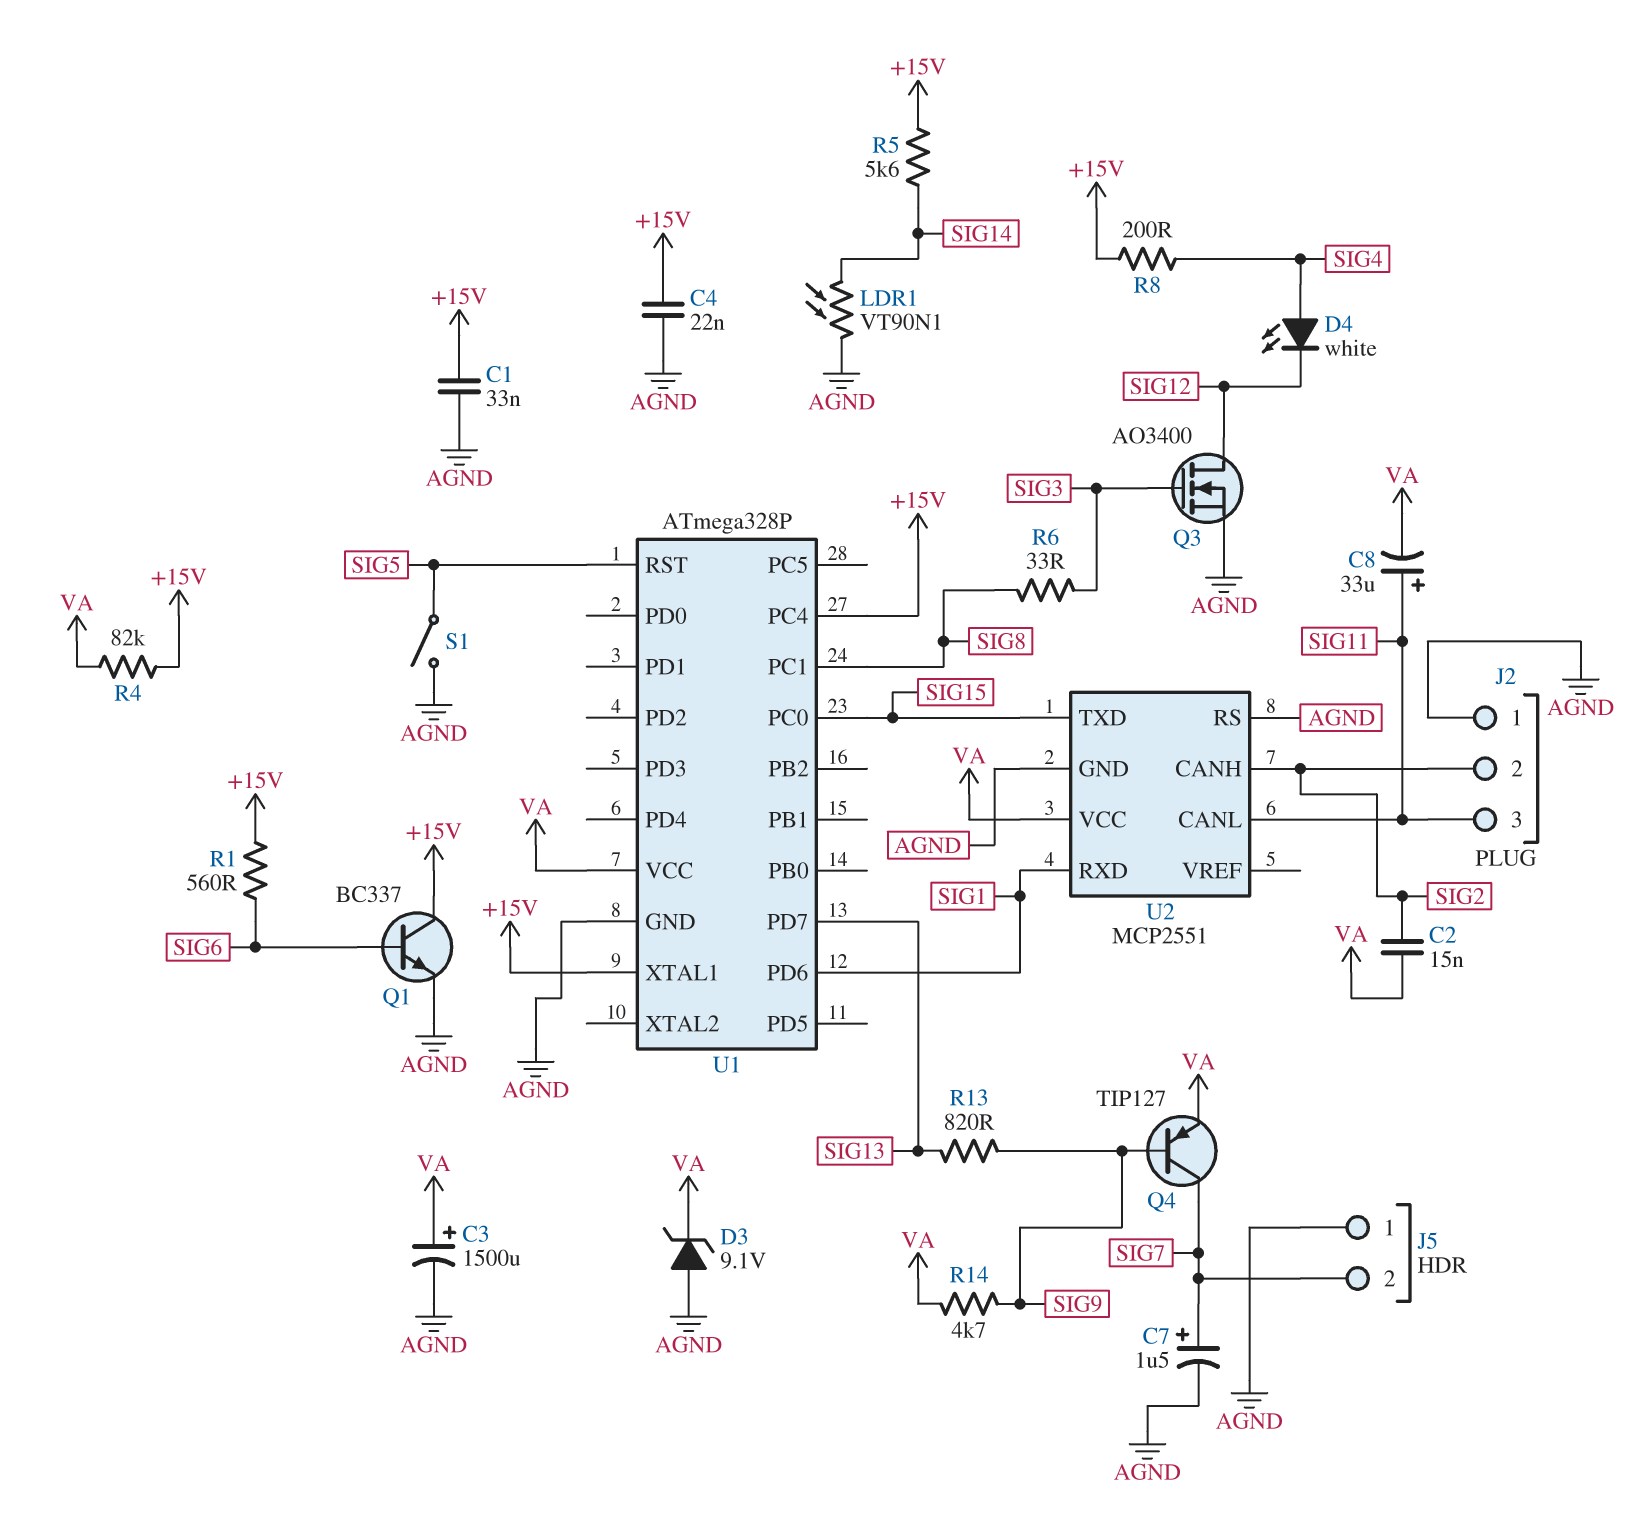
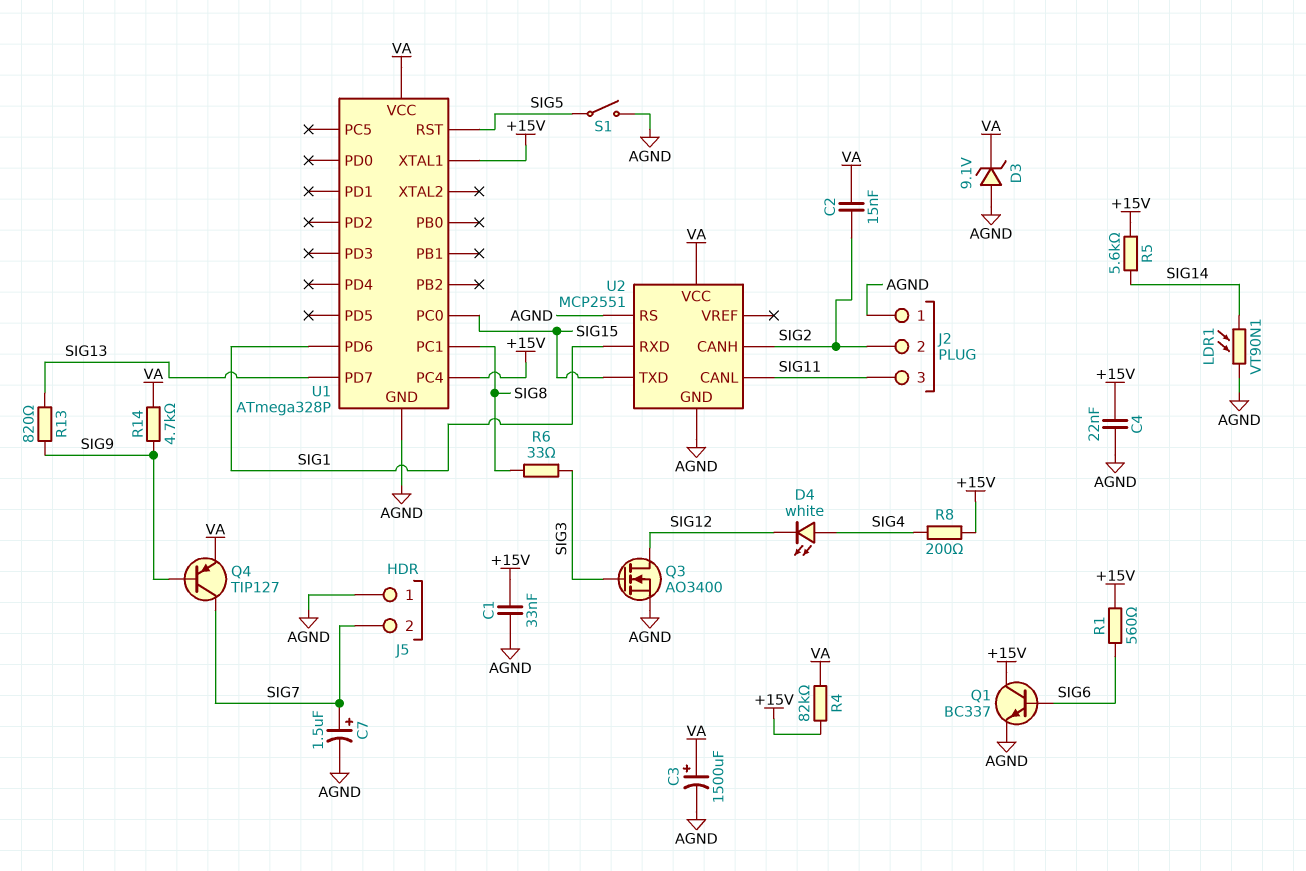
C8: 33uF (plus SIG11, minus VA) -> none

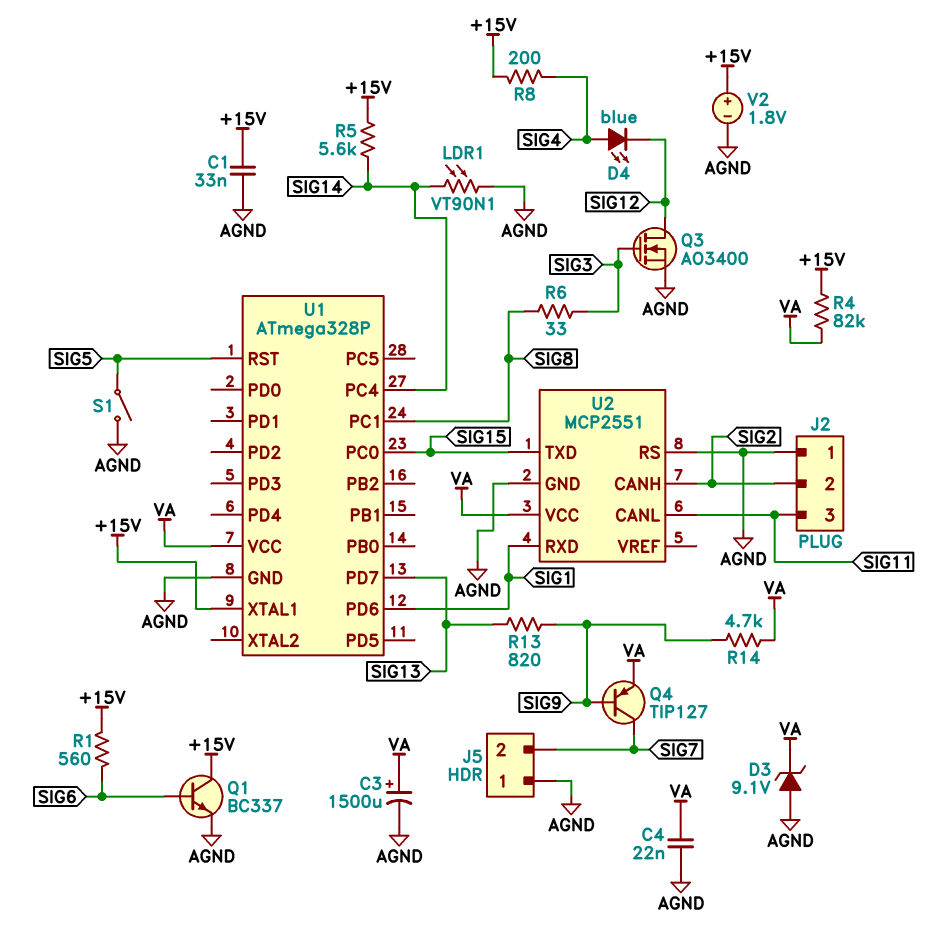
C2: 15nF (SIG2, VA) -> none
C4: 22nF (+15V, AGND) -> 22nF (AGND, VA)
C7: 1.5uF (plus SIG7, minus AGND) -> none
D4: LED white (A SIG4, K SIG12) -> LED blue (A SIG4, K SIG12)
U1 pin PC4: +15V -> SIG14
V2: none -> 1.8V (plus +15V, minus AGND)

